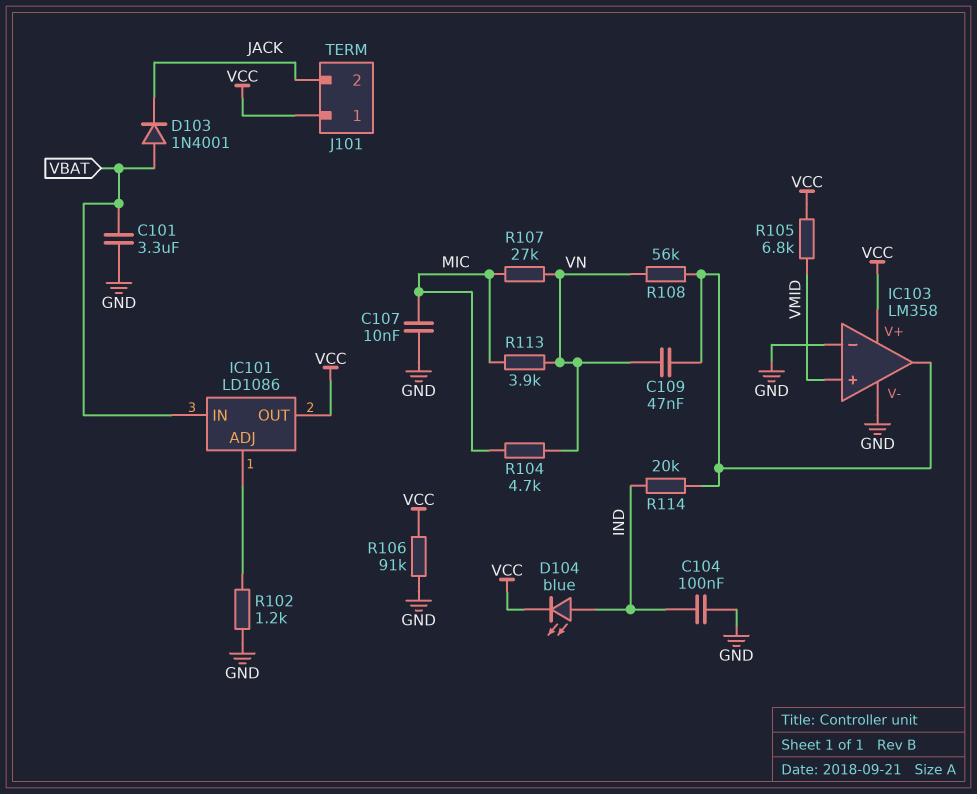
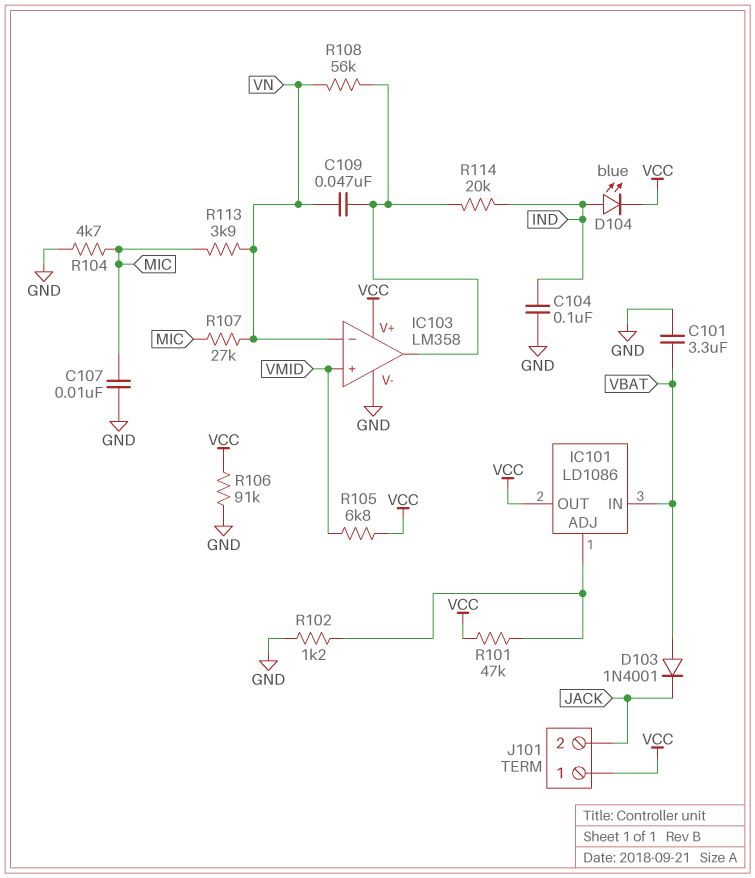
IC103 pin in-: GND -> VN
R101: none -> 47k (IC101/ADJ, VCC)
R104: 4.7k (MIC, VN) -> 4.7k (GND, MIC)

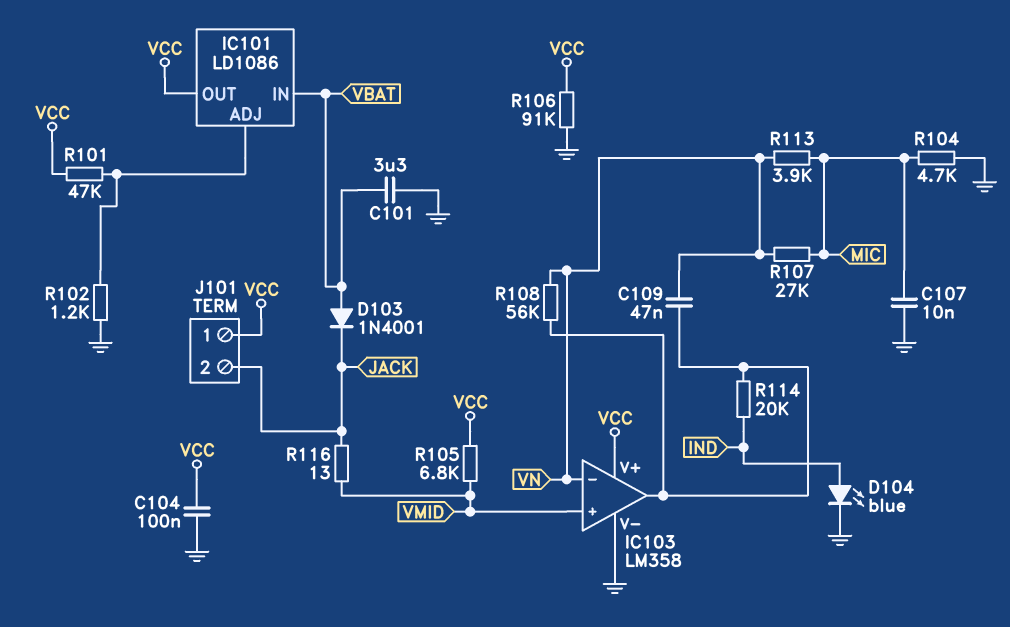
C104: 100nF (GND, IND) -> 100nF (GND, VCC)
D104: LED blue (A IND, K VCC) -> LED blue (A IND, K GND)
R116: none -> 13 (JACK, VMID)

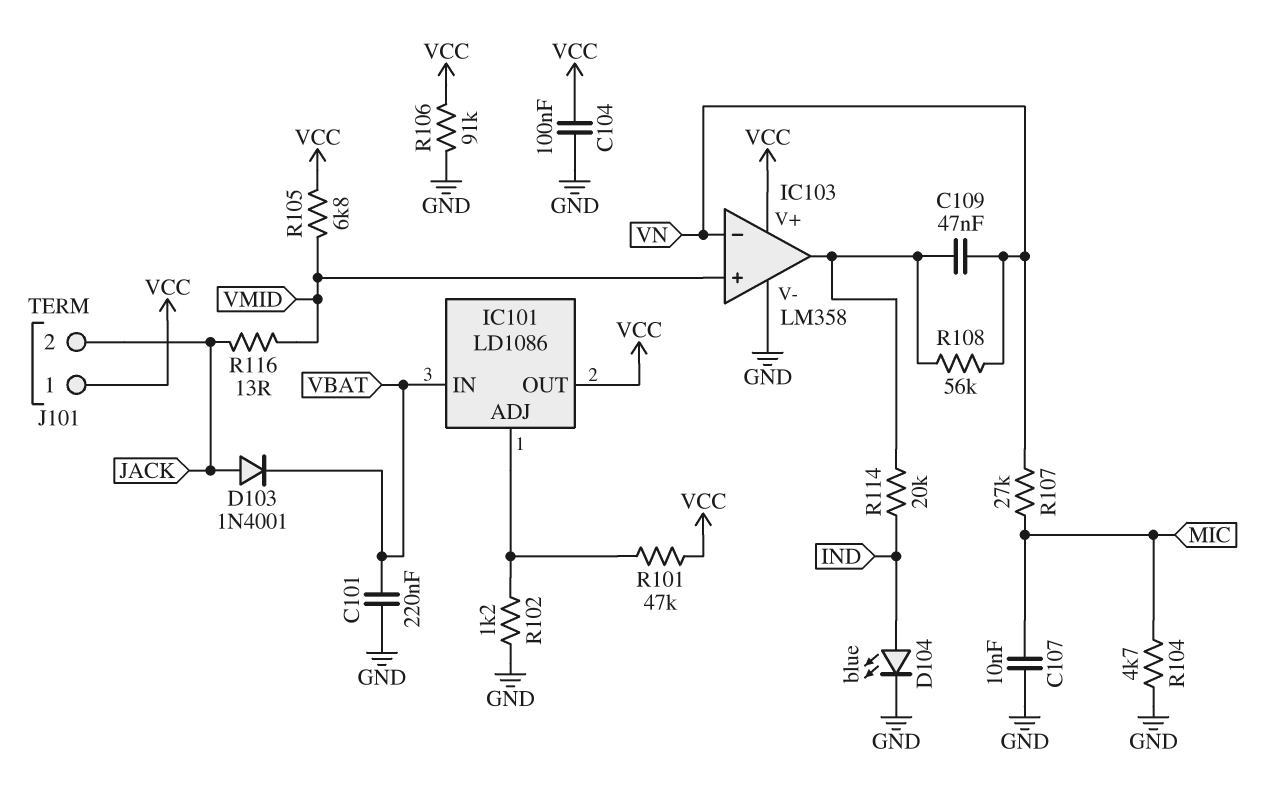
C101: 3.3uF (GND, VBAT) -> 220nF (GND, VBAT)
D103: diode 1N4001 (A VBAT, K JACK) -> diode 1N4001 (A JACK, K VBAT)
R113: 3.9k (MIC, VN) -> none

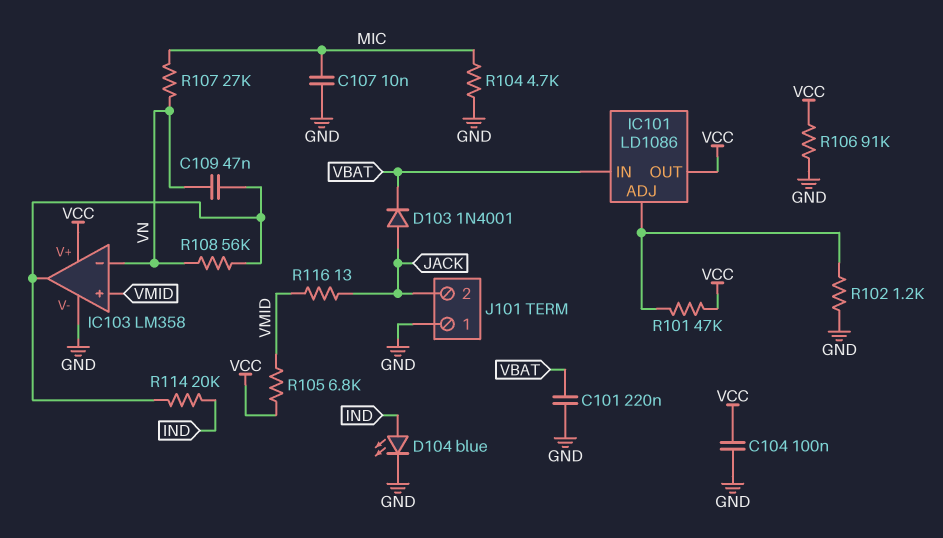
J101 pin 1: VCC -> GND

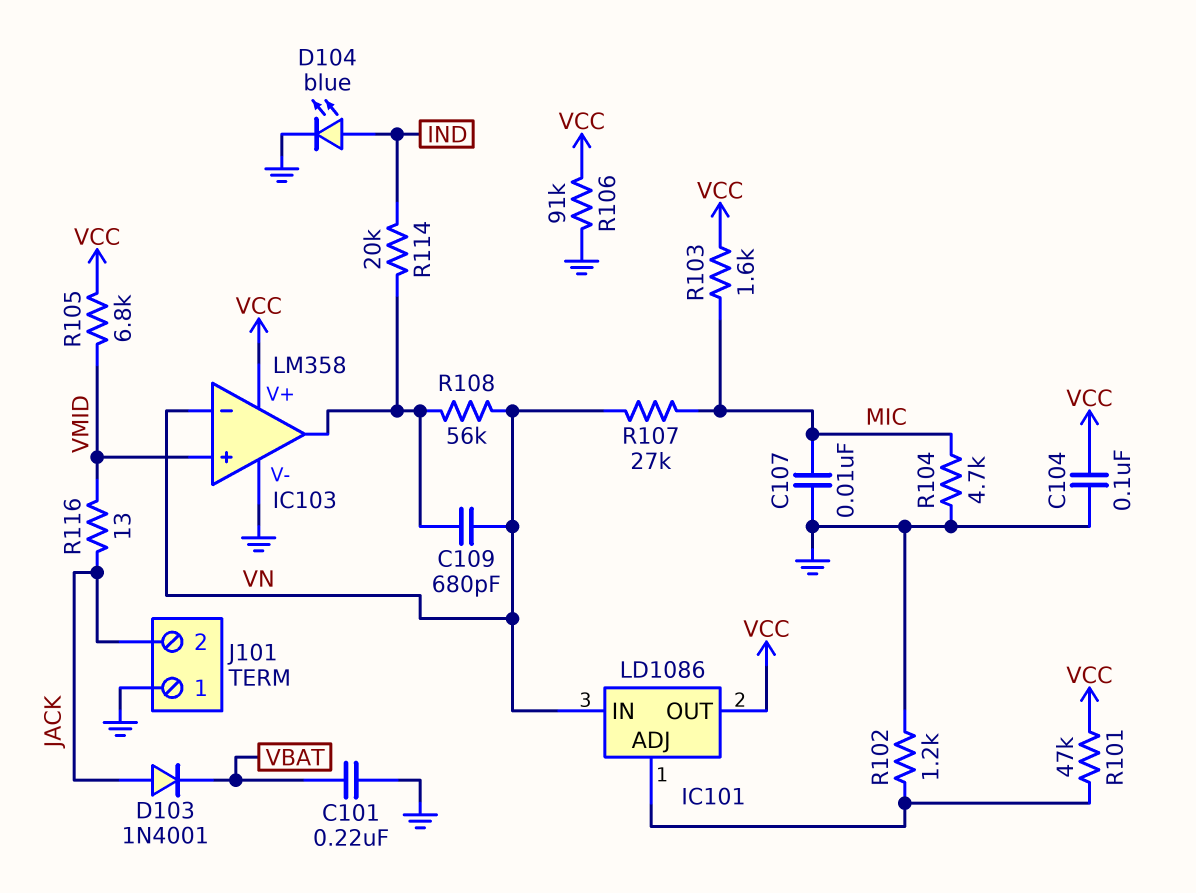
C109: 47nF (IC103/out, VN) -> 680pF (IC103/out, VN)
IC101 pin IN: VBAT -> VN
R103: none -> 1.6k (MIC, VCC)

